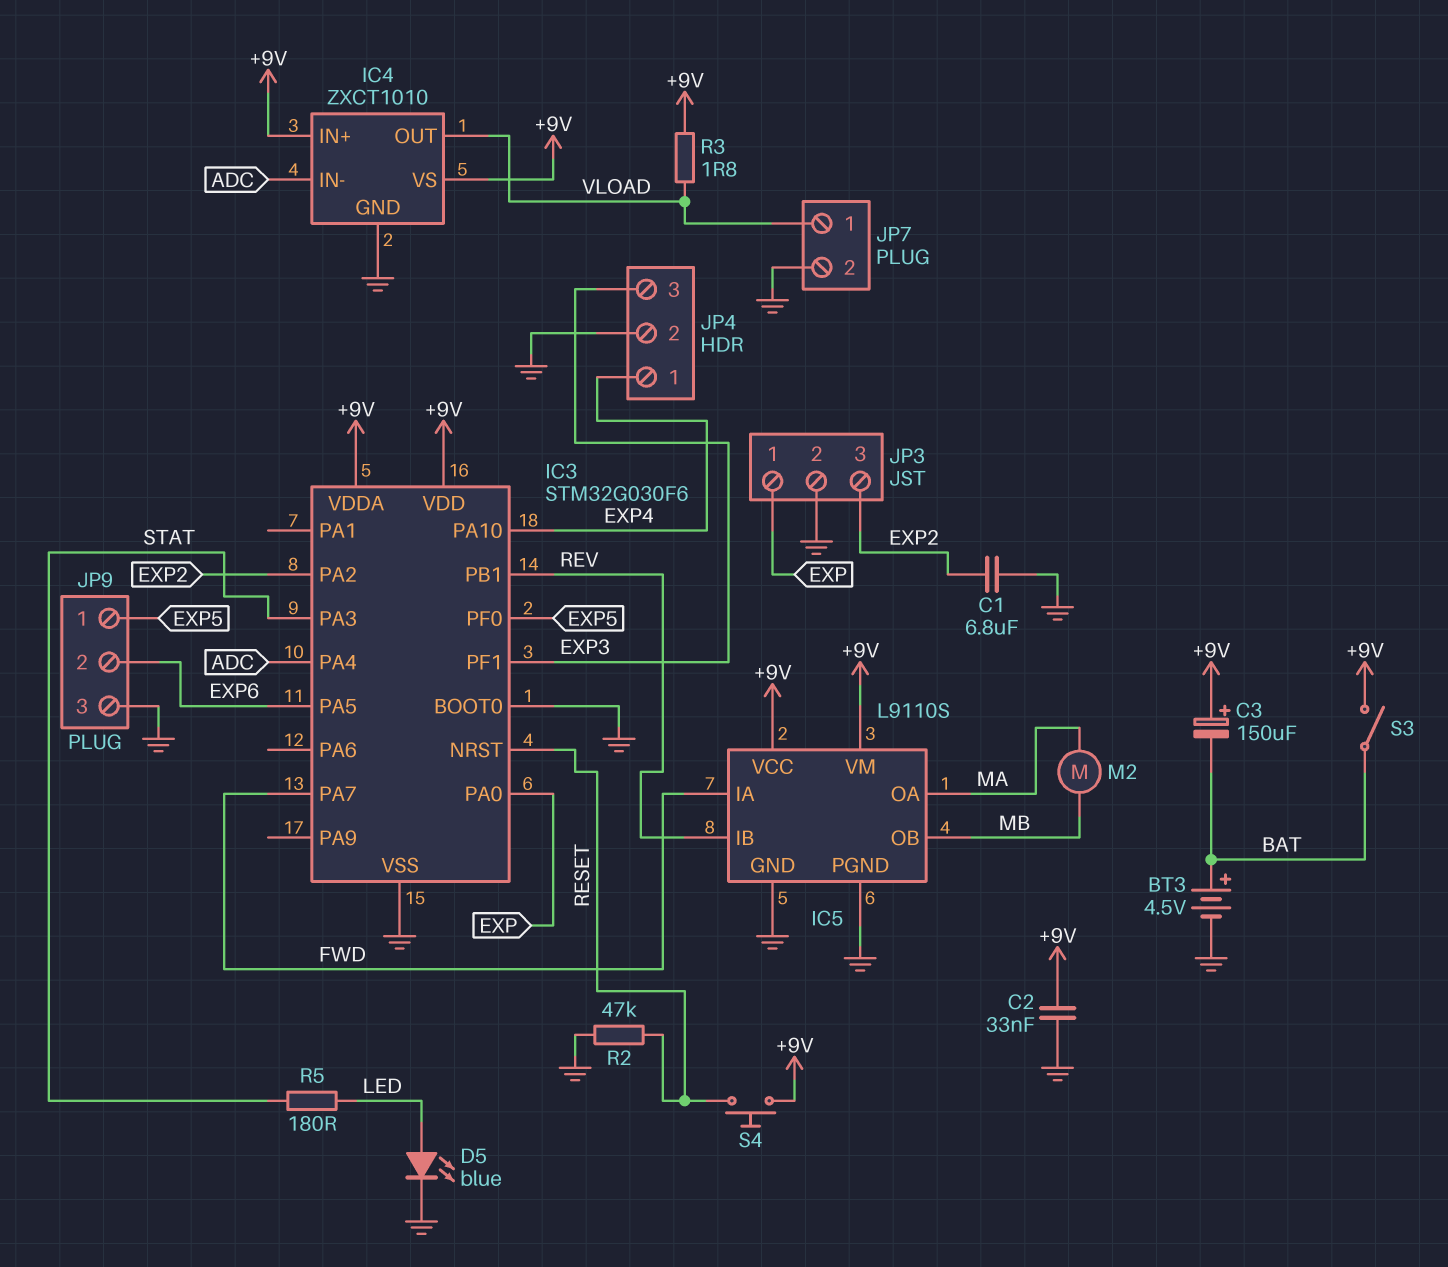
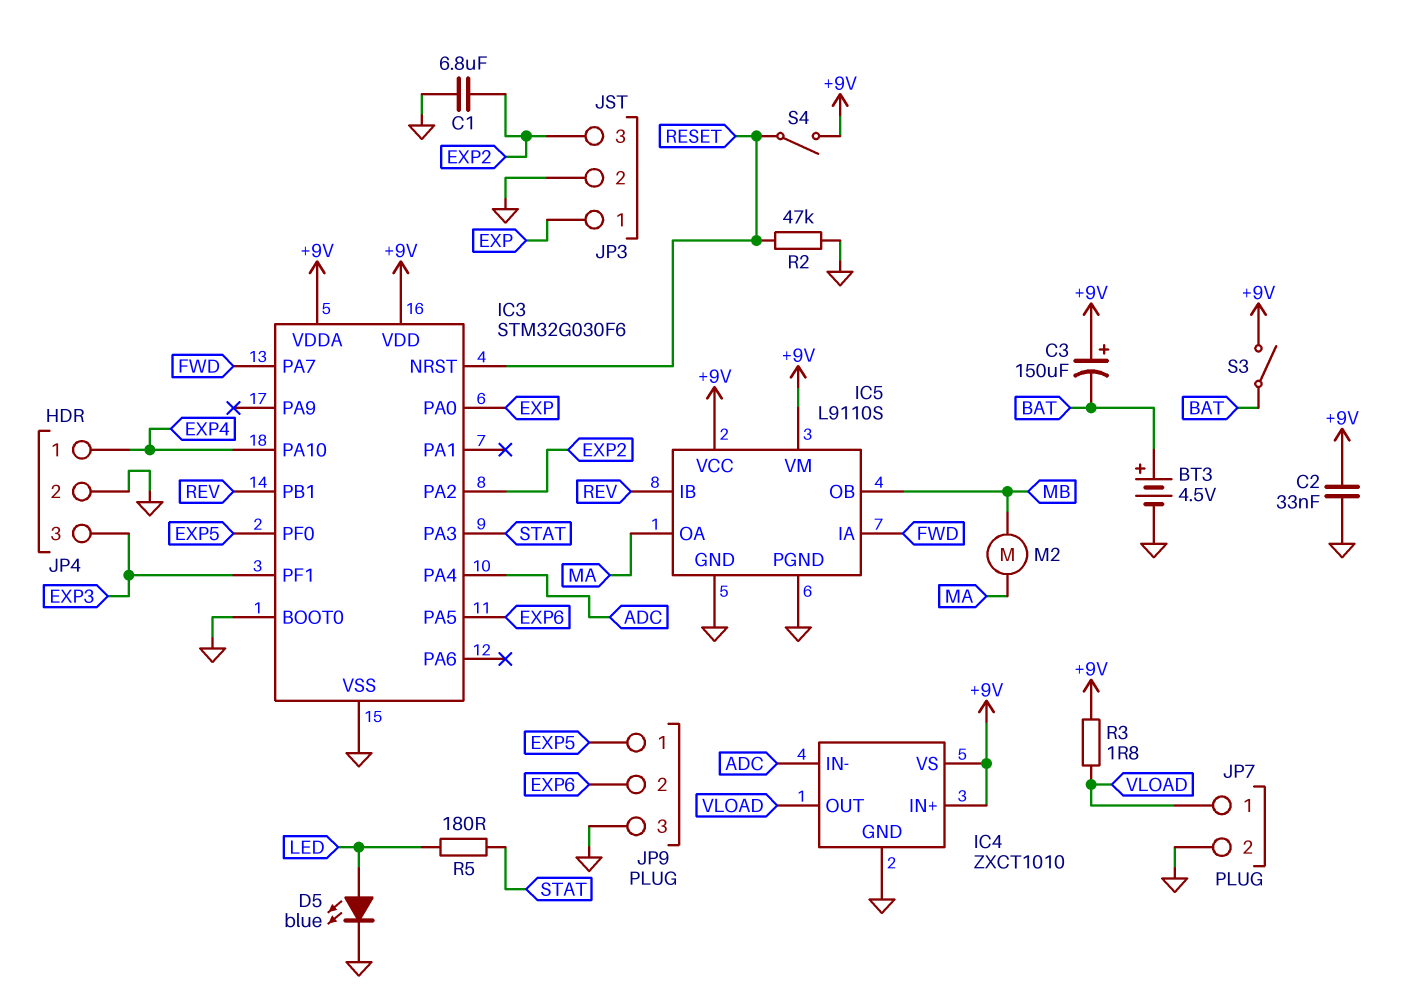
S4: button (+9V, RESET) -> switch (+9V, RESET)

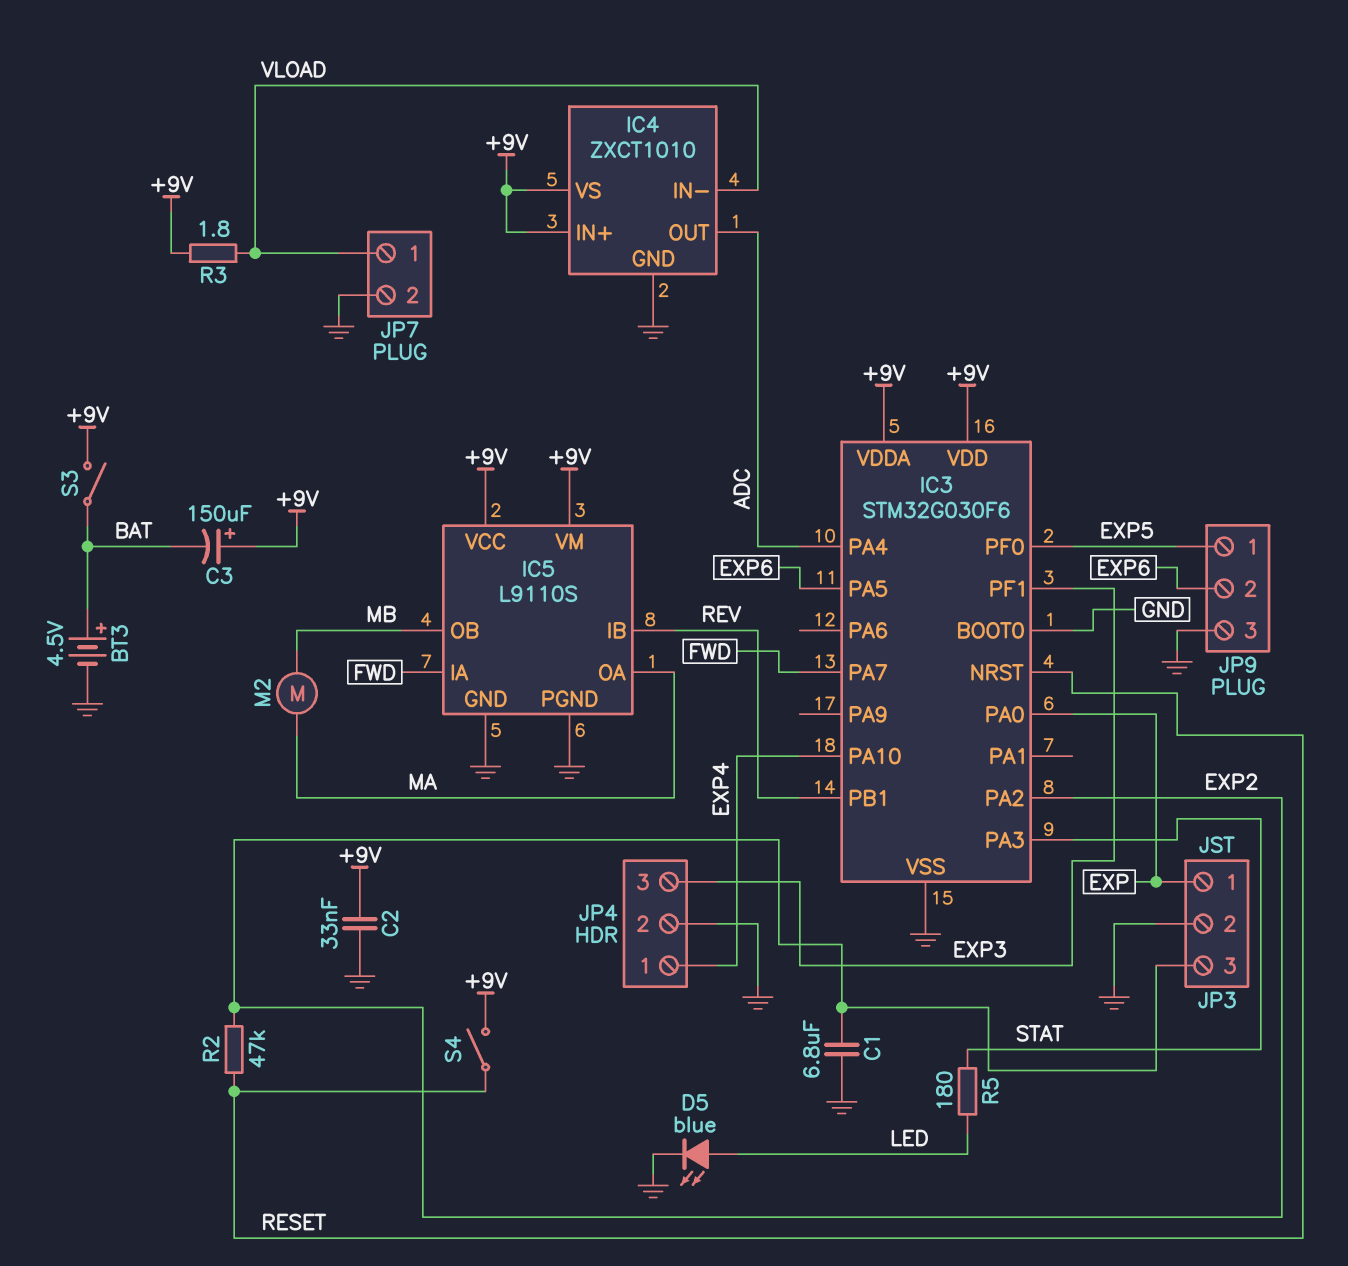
IC4 pin IN-: ADC -> VLOAD
IC4 pin OUT: VLOAD -> ADC
R2: 47k (GND, RESET) -> 47k (EXP2, RESET)

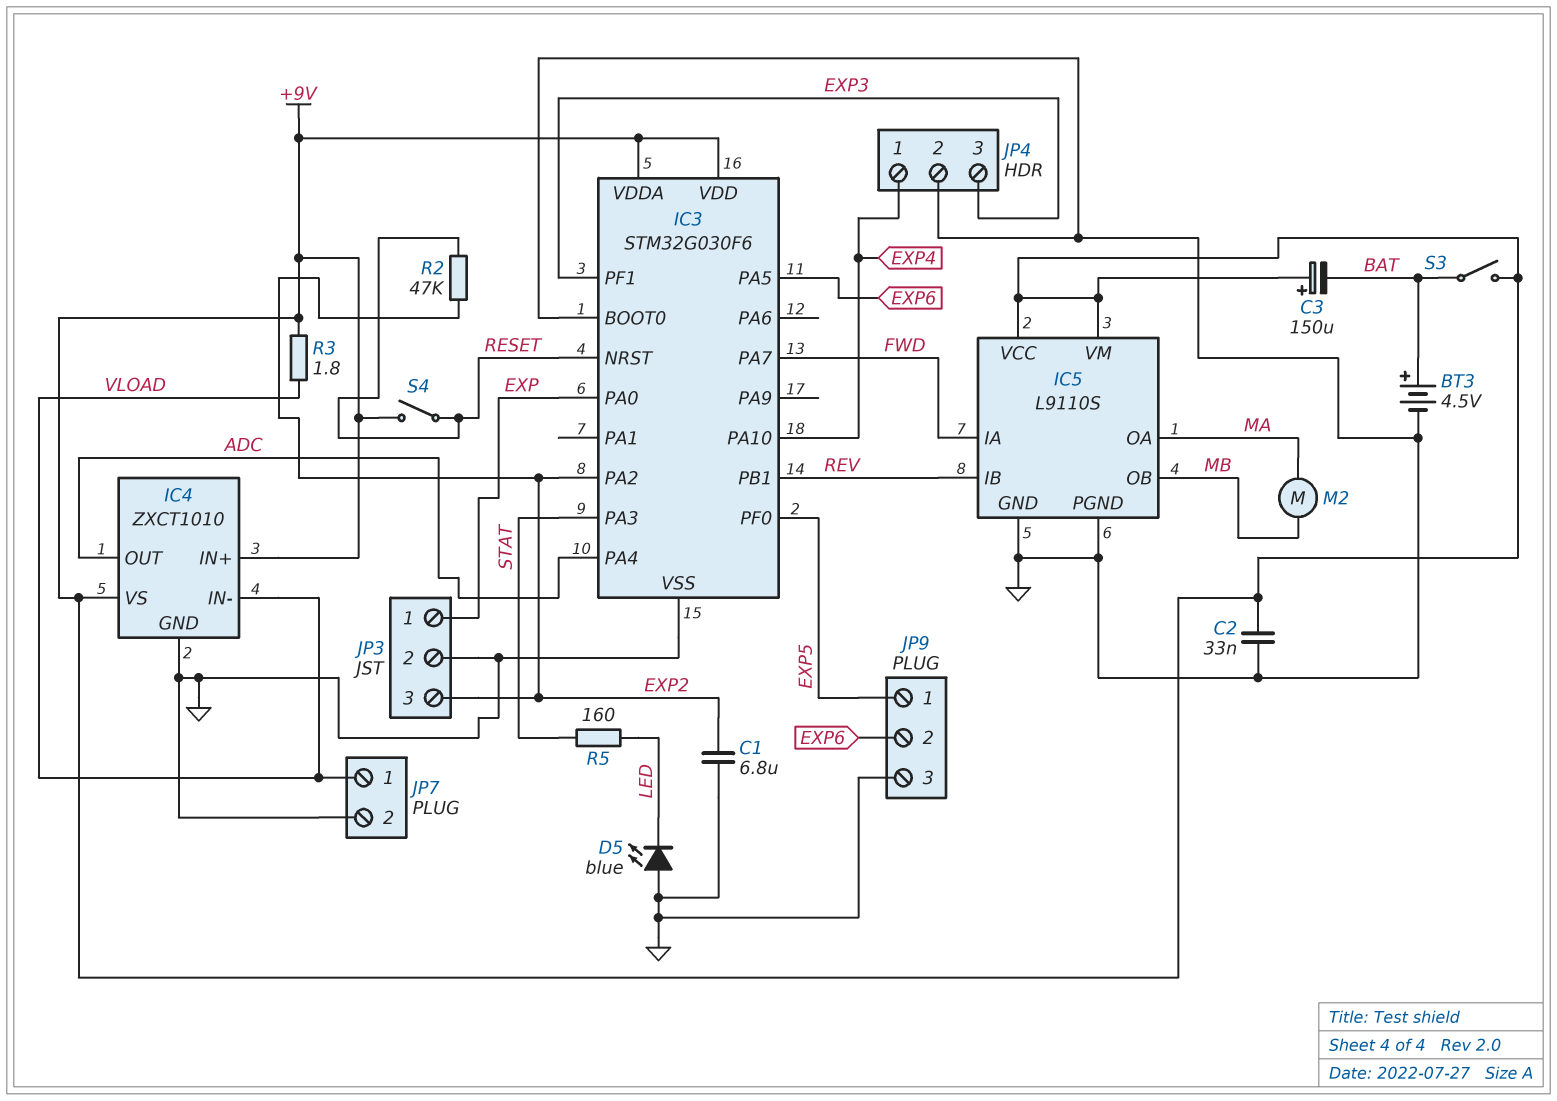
D5: LED blue (A LED, K GND) -> LED blue (A GND, K LED)
R5: 180 (LED, STAT) -> 160 (LED, STAT)

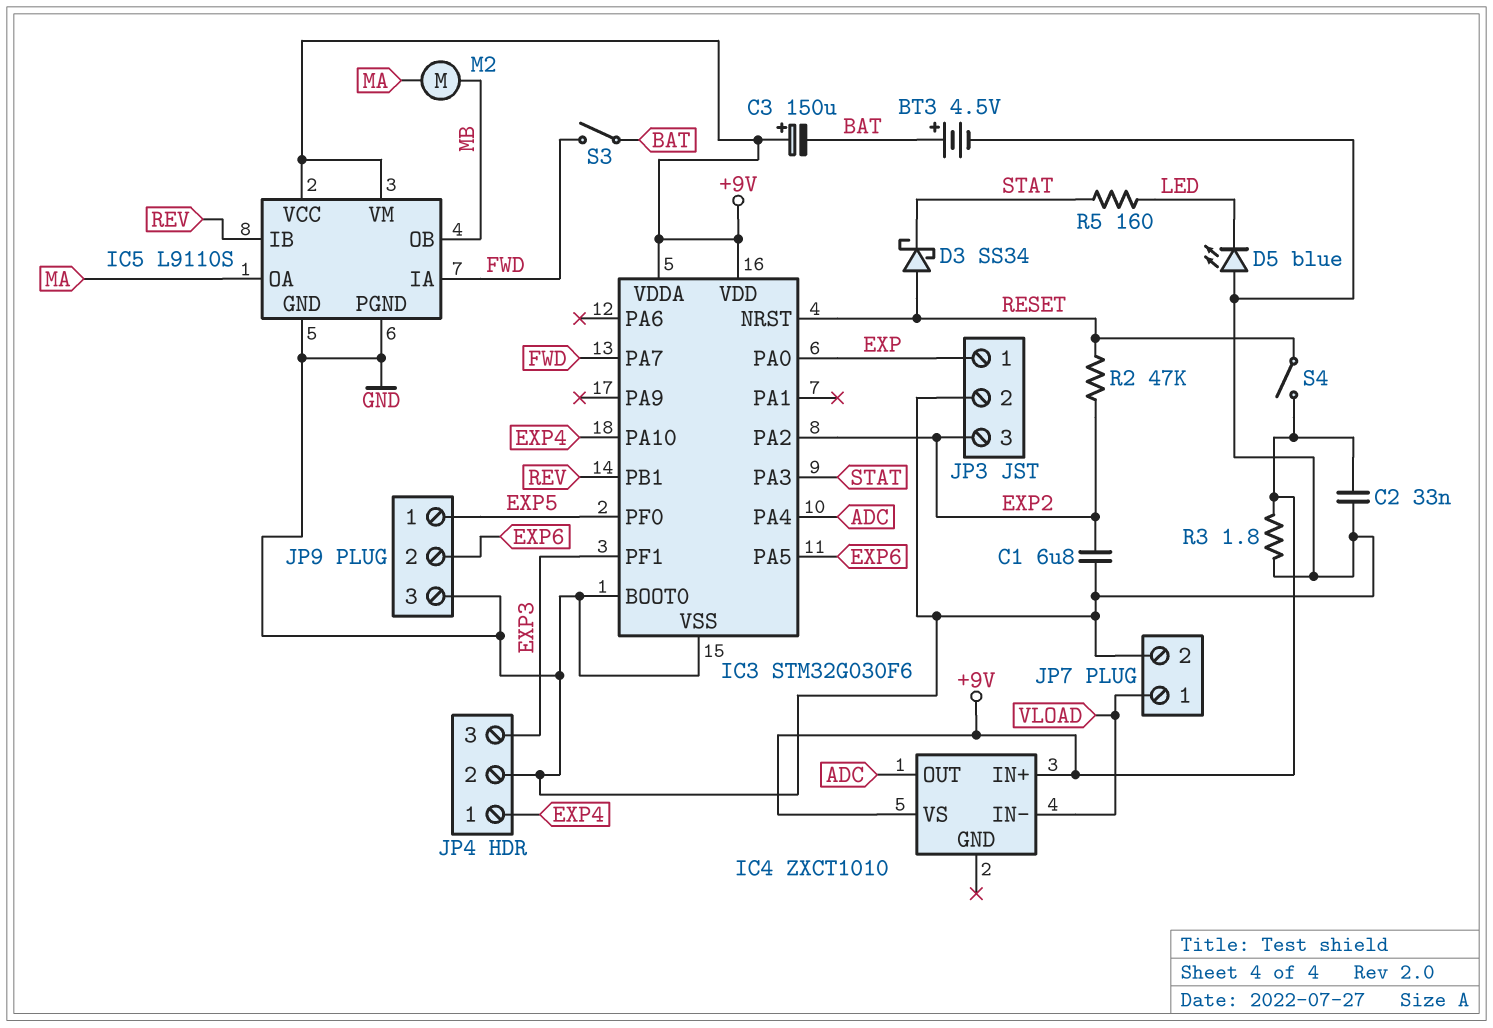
D3: none -> schottky SS34 (A RESET, K STAT)
IC4 pin GND: GND -> none
R3: 1.8 (+9V, VLOAD) -> 1.8 (+9V, GND)
S3: switch (+9V, BAT) -> switch (BAT, FWD)

